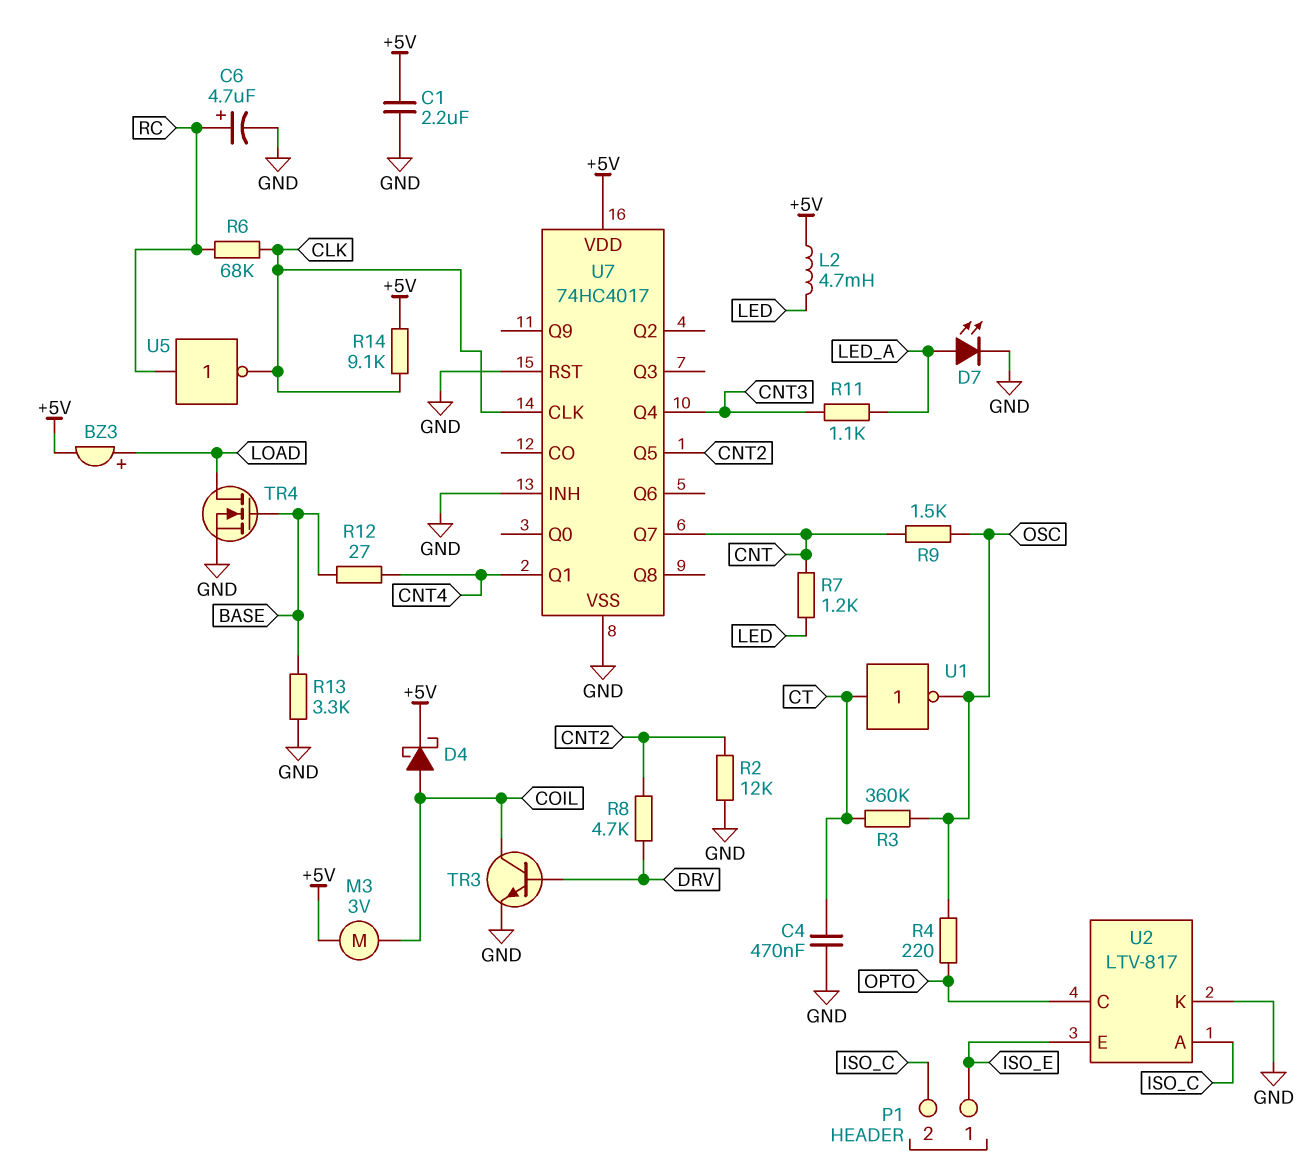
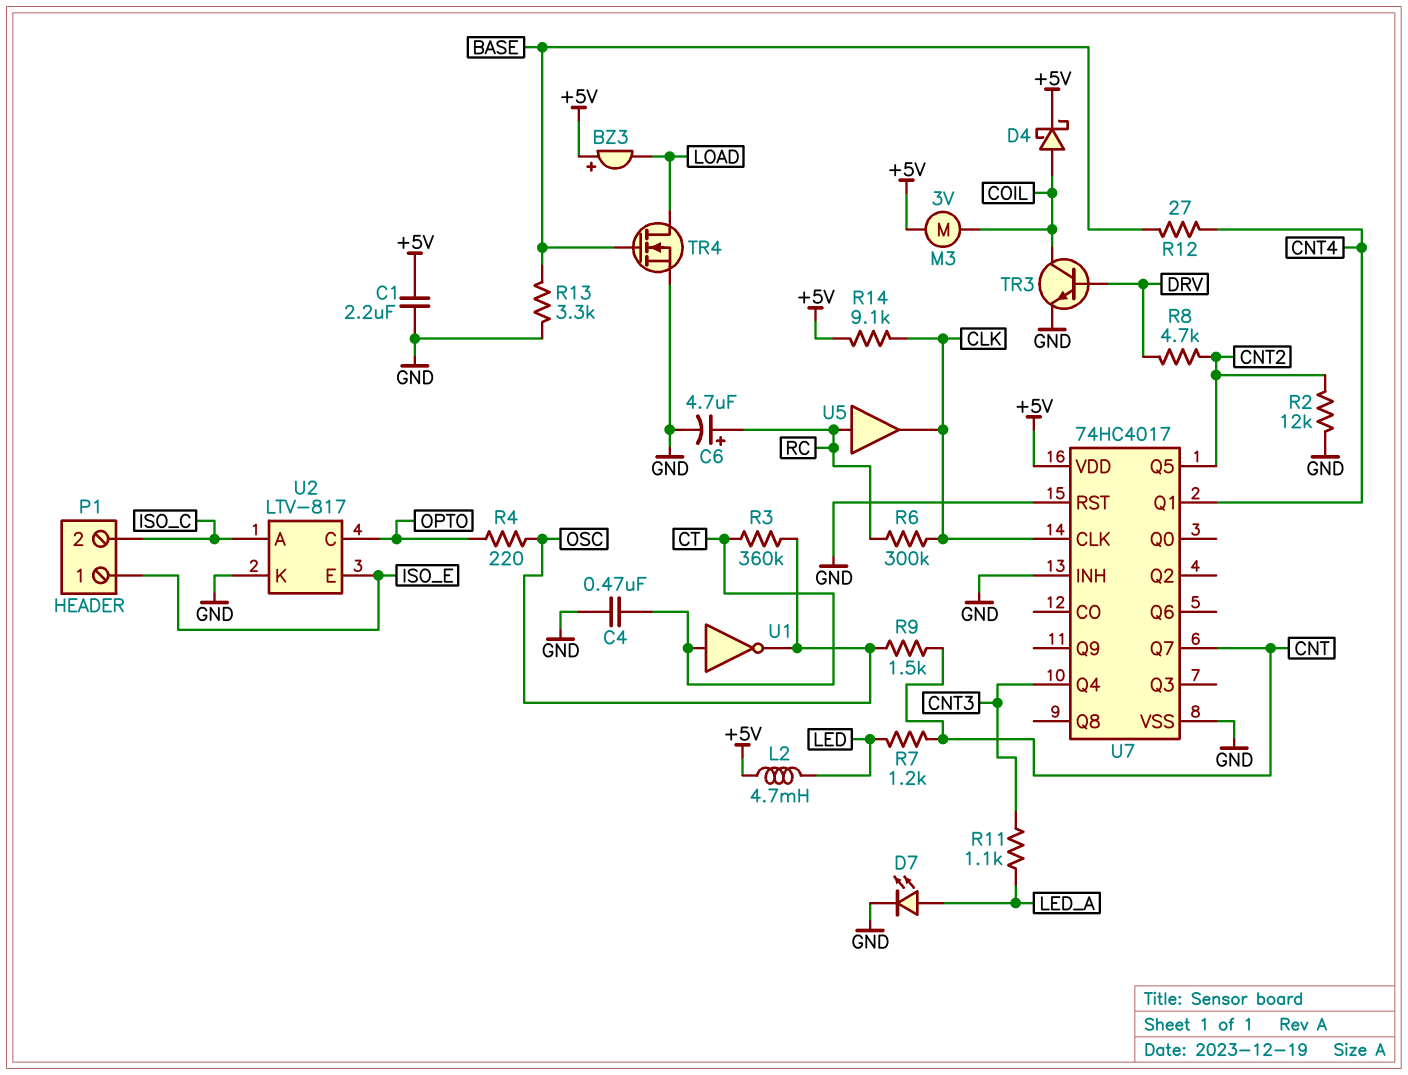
BZ3: buzzer (plus LOAD, minus +5V) -> buzzer (plus +5V, minus LOAD)
R6: 68k (CLK, RC) -> 300k (CLK, RC)
U5: NOT (in RC, out CLK) -> buffer (in RC, out CLK)

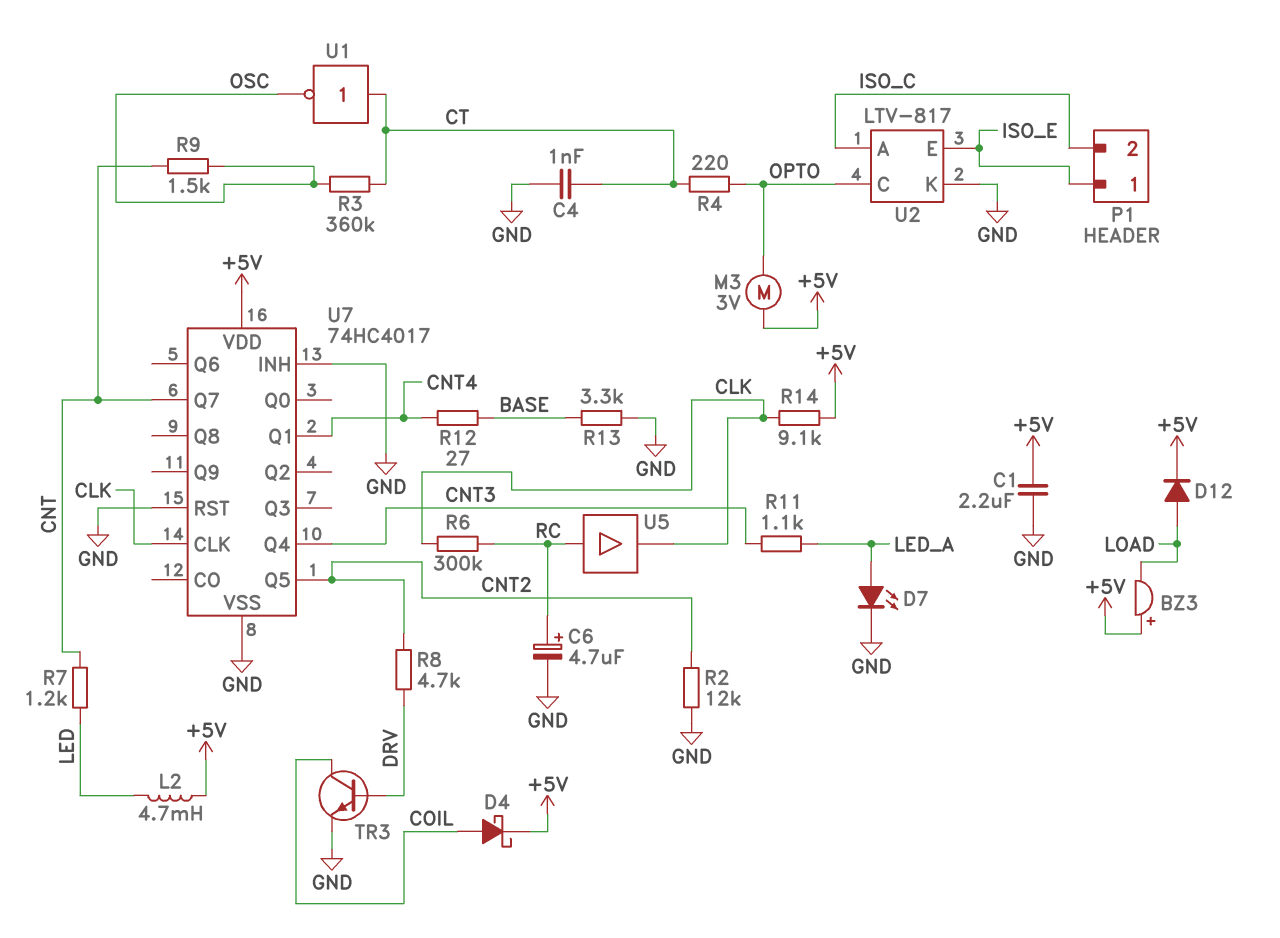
C4: 470nF (CT, GND) -> 1nF (CT, GND)
D12: none -> diode (A LOAD, K +5V)
M3: motor 3V (+5V, COIL) -> motor 3V (+5V, OPTO)
R4: 220 (OPTO, OSC) -> 220 (CT, OPTO)
TR4: NMOS (G BASE, D LOAD, S GND) -> none

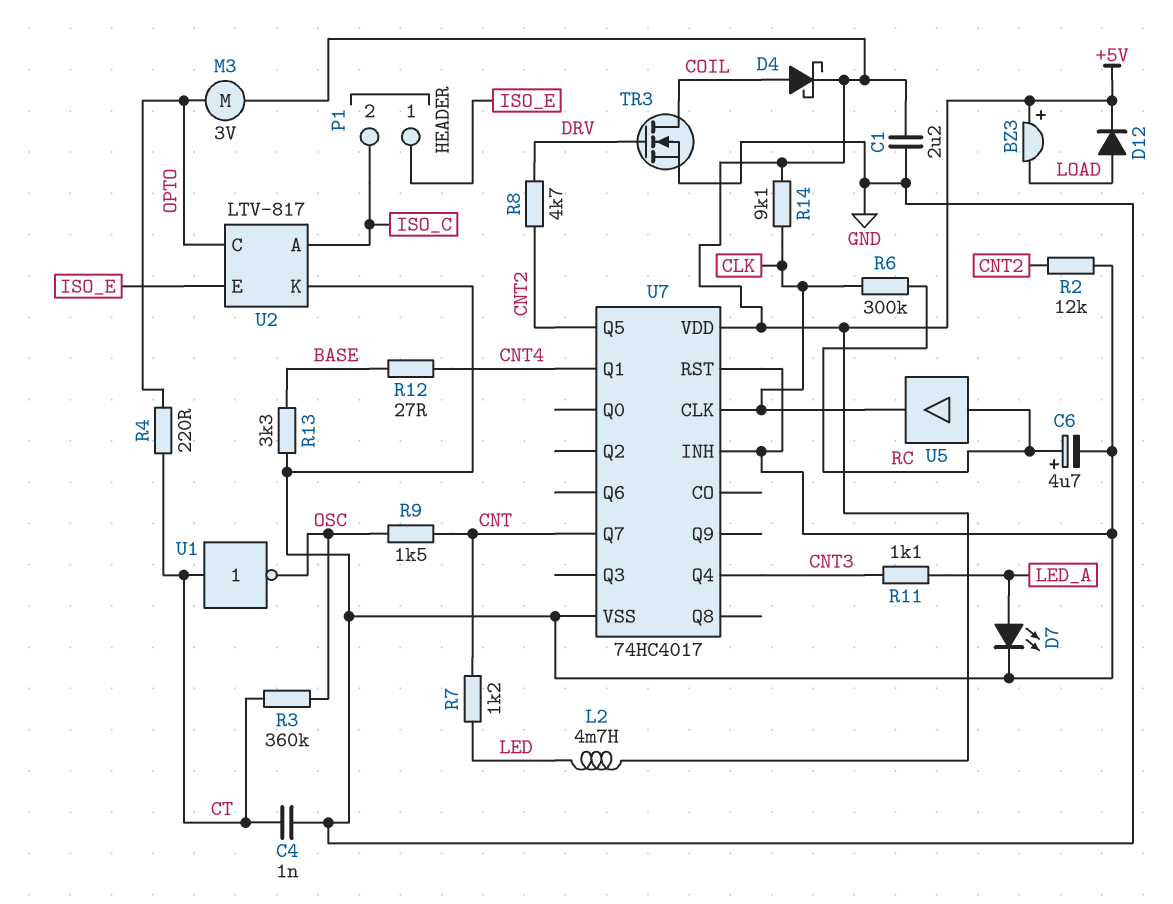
TR3: NPN (B DRV, C COIL, E GND) -> NMOS (G DRV, D COIL, S GND)

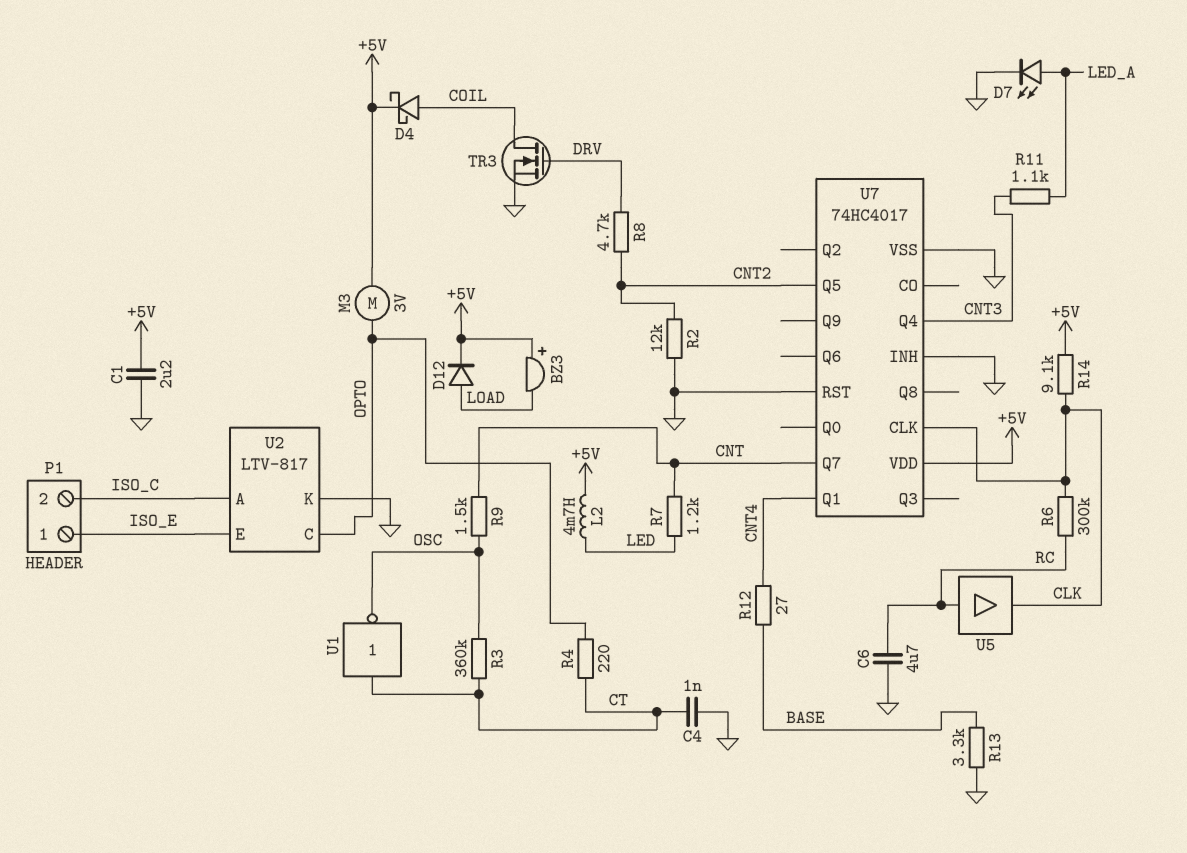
C6: 4.7uF (plus RC, minus GND) -> 4.7uF (GND, RC)

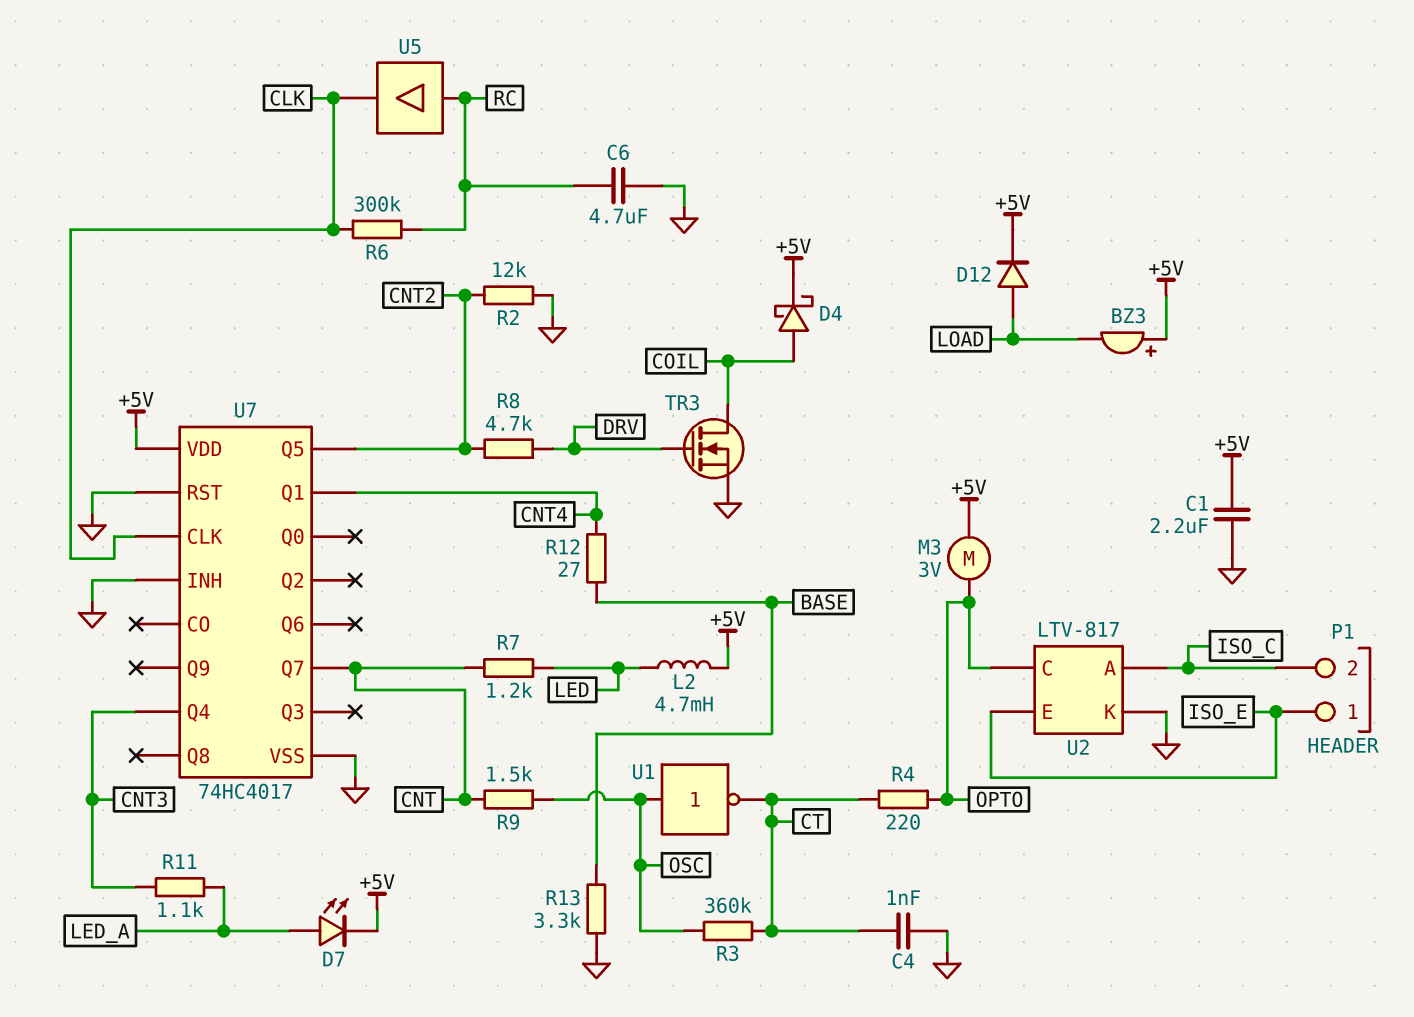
D7: LED (A LED_A, K GND) -> LED (A LED_A, K +5V)
R14: 9.1k (+5V, CLK) -> none
U1: NOT (in CT, out OSC) -> NOT (in OSC, out CT)

